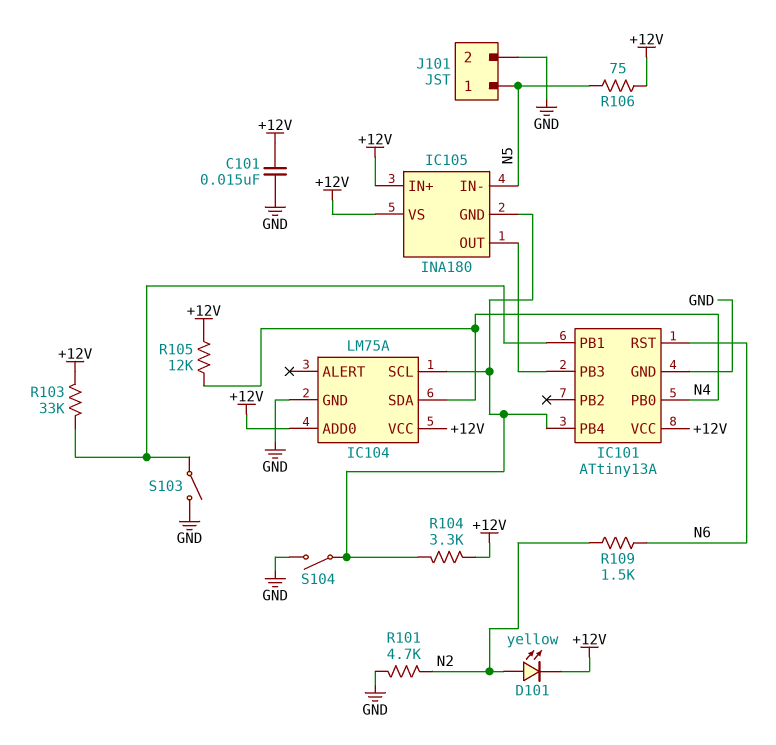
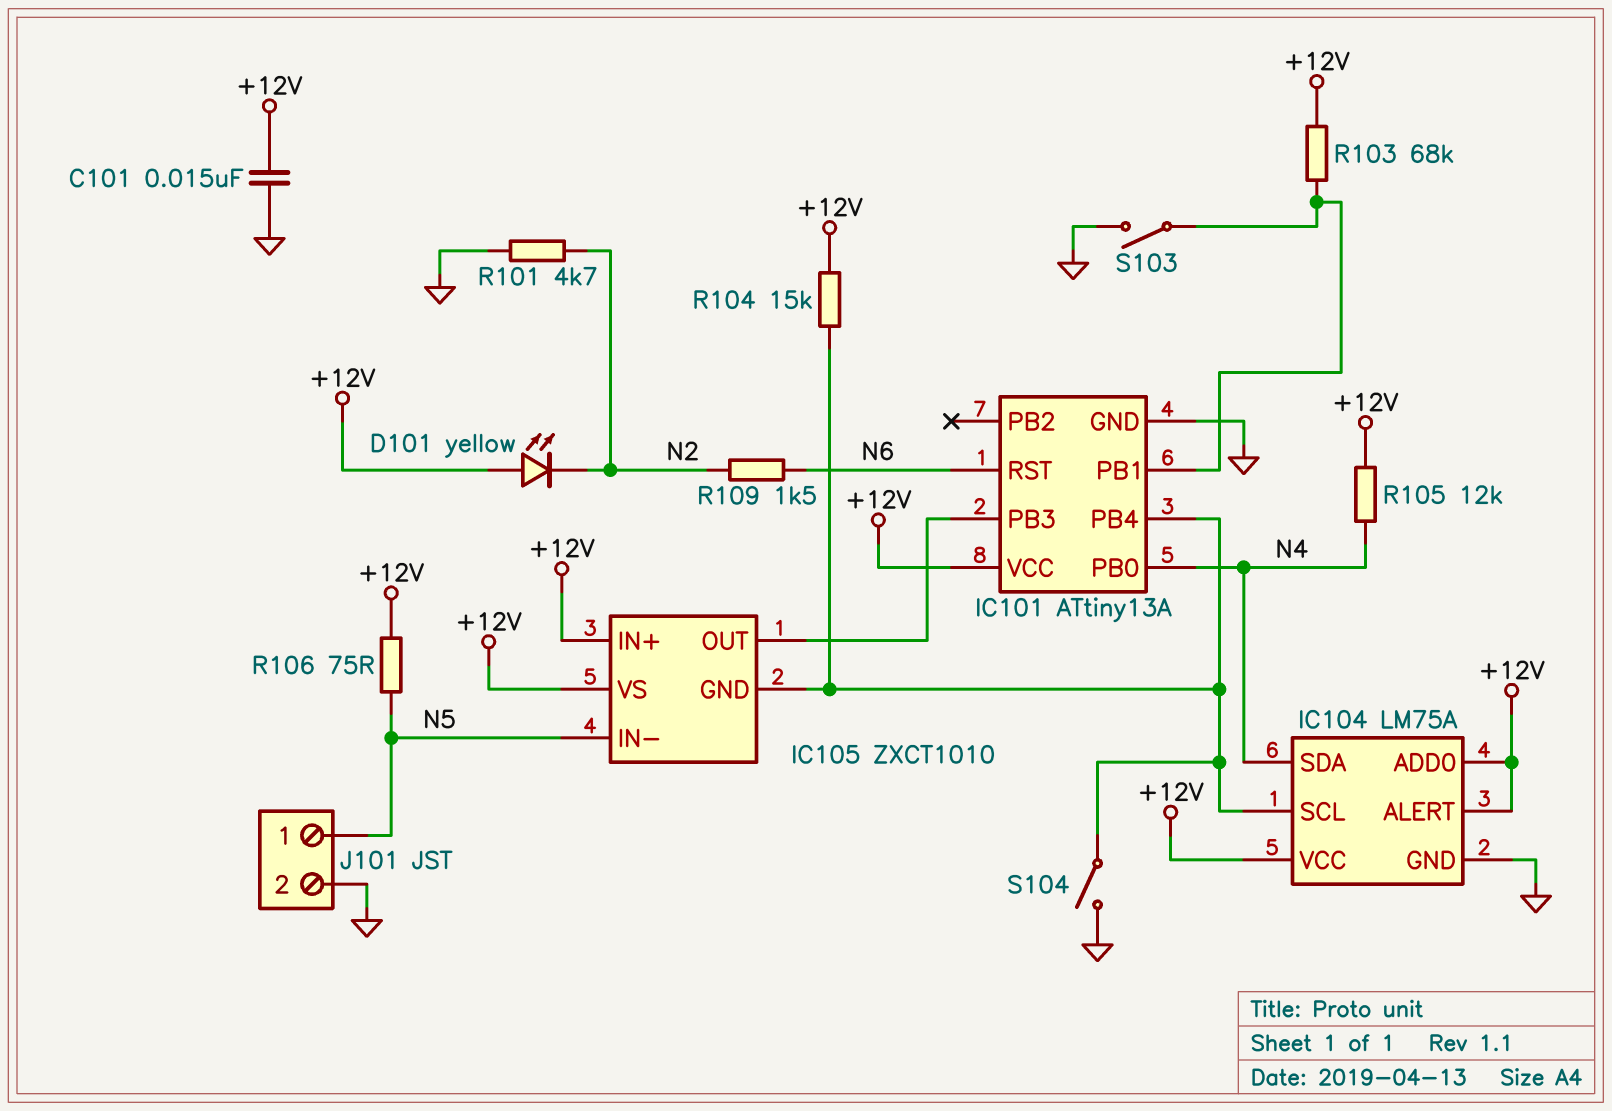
D101: LED yellow (A N2, K +12V) -> LED yellow (A +12V, K N2)
IC104 pin ALERT: none -> +12V
IC105: INA180 -> ZXCT1010
R103: 33k (+12V, IC101/PB1) -> 68k (+12V, IC101/PB1)
R104: 3.3k (+12V, IC101/PB4) -> 15k (+12V, IC101/PB4)

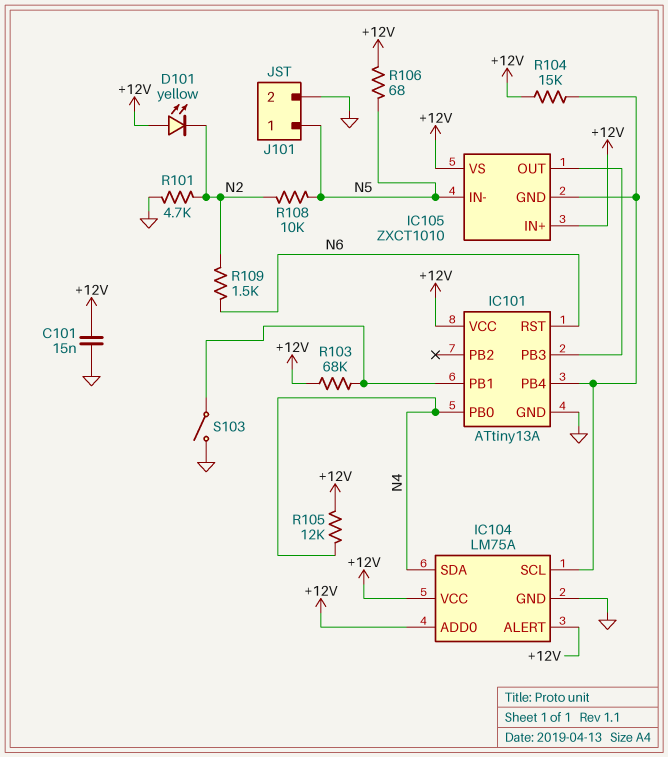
R106: 75 (+12V, N5) -> 68 (+12V, N5)
R108: none -> 10k (N2, N5)
S104: switch (GND, IC101/PB4) -> none

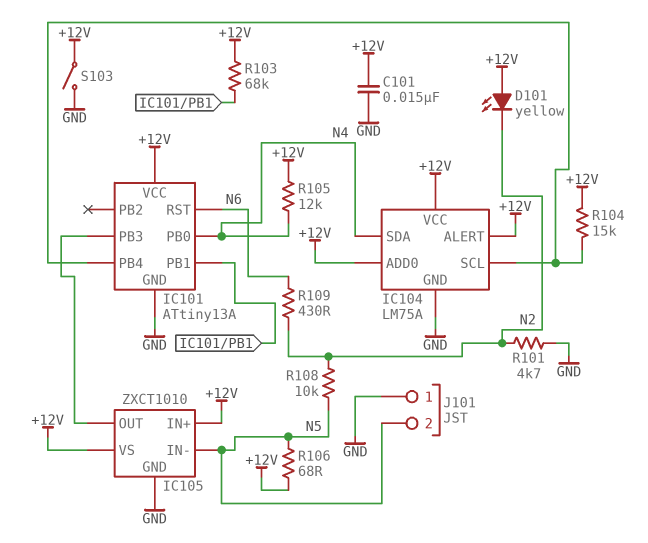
IC105 pin GND: IC101/PB4 -> GND
J101 pin 1: N5 -> GND
J101 pin 2: GND -> N5
R109: 1.5k (N2, N6) -> 430 (N2, N6)
S103: switch (GND, IC101/PB1) -> switch (+12V, GND)

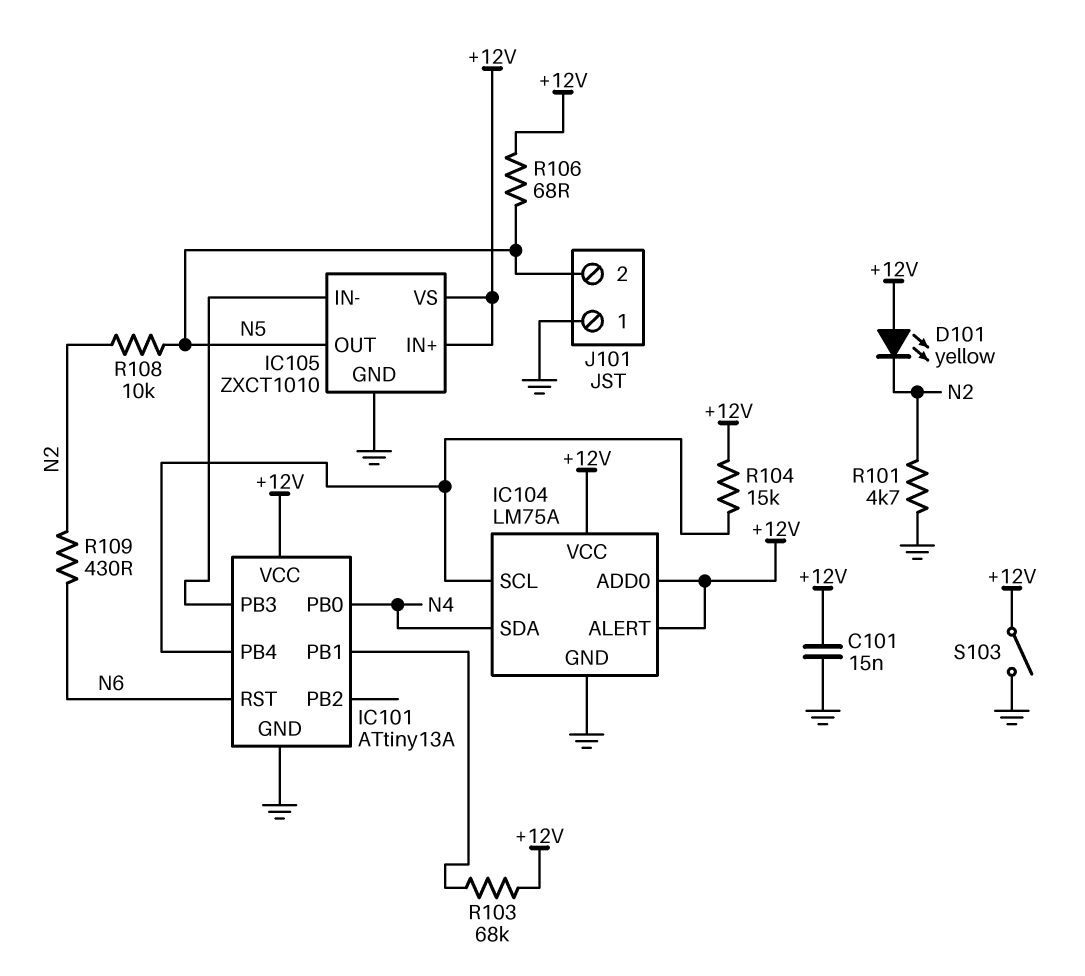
IC105 pin IN-: N5 -> IC101/PB3
IC105 pin OUT: IC101/PB3 -> N5
R105: 12k (+12V, N4) -> none

